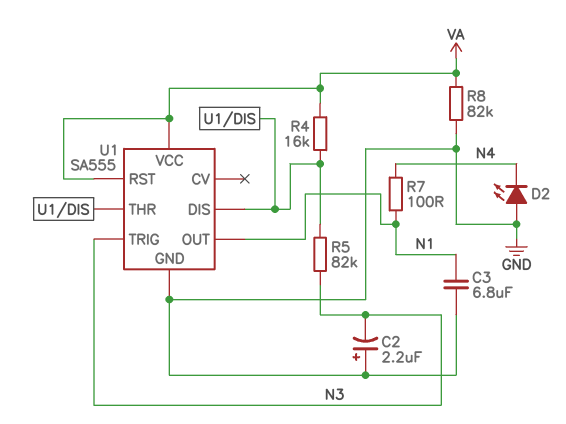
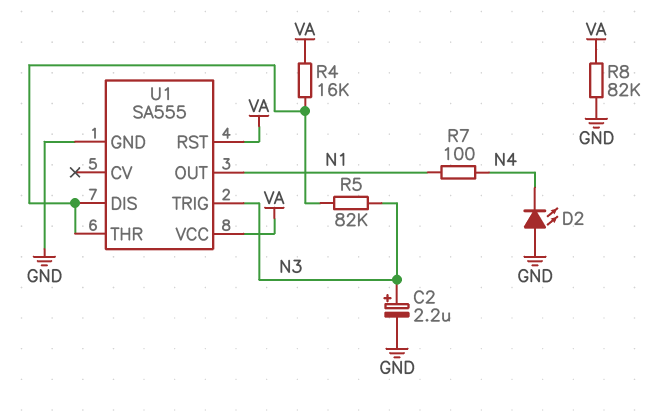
C2: 2.2uF (plus GND, minus N3) -> 2.2uF (plus N3, minus GND)
C3: 6.8uF (GND, N1) -> none

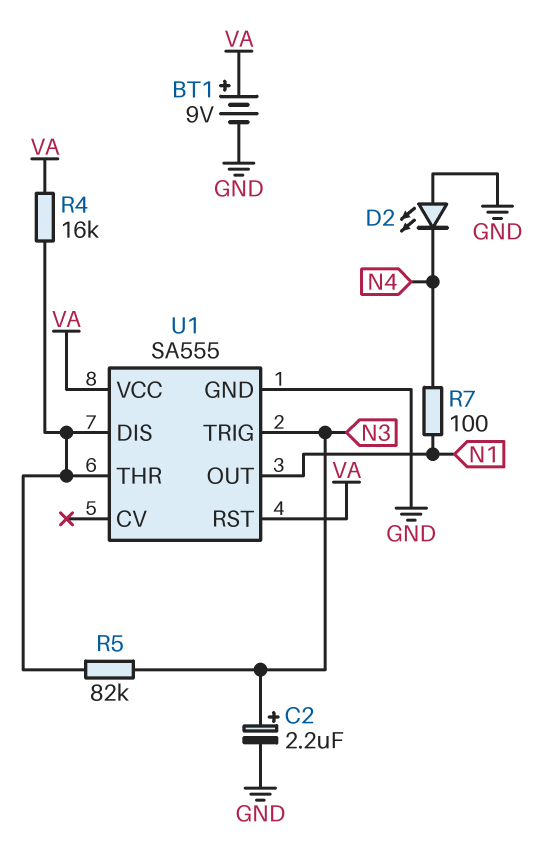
BT1: none -> 9V (plus VA, minus GND)
R8: 82k (GND, VA) -> none

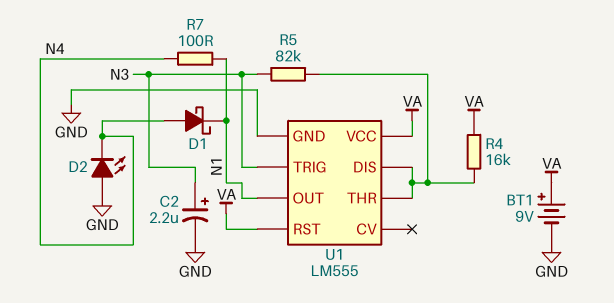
D1: none -> schottky (A N4, K N1)
U1: SA555 -> LM555

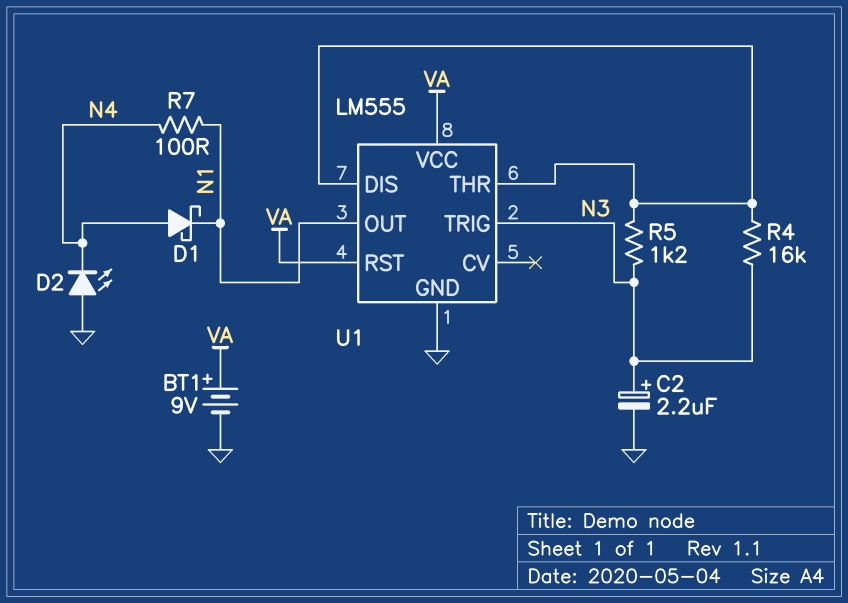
R4: 16k (U1/DIS, VA) -> 16k (N3, U1/DIS)
R5: 82k (N3, U1/DIS) -> 1.2k (N3, U1/DIS)

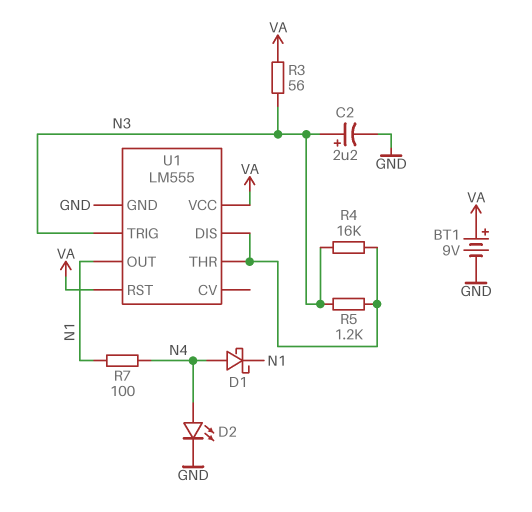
D2: LED (A GND, K N4) -> LED (A N4, K GND)
R3: none -> 56 (N3, VA)

